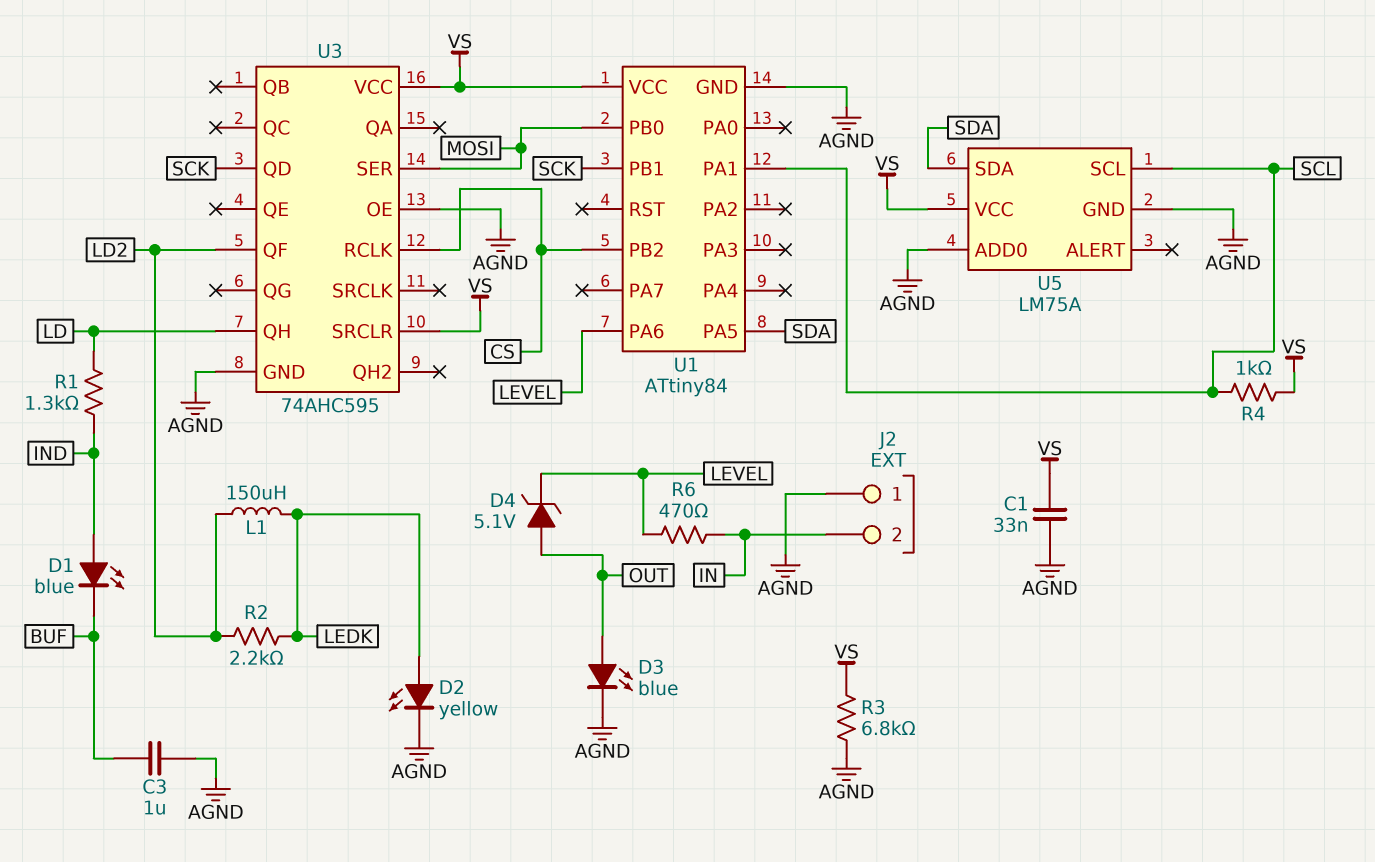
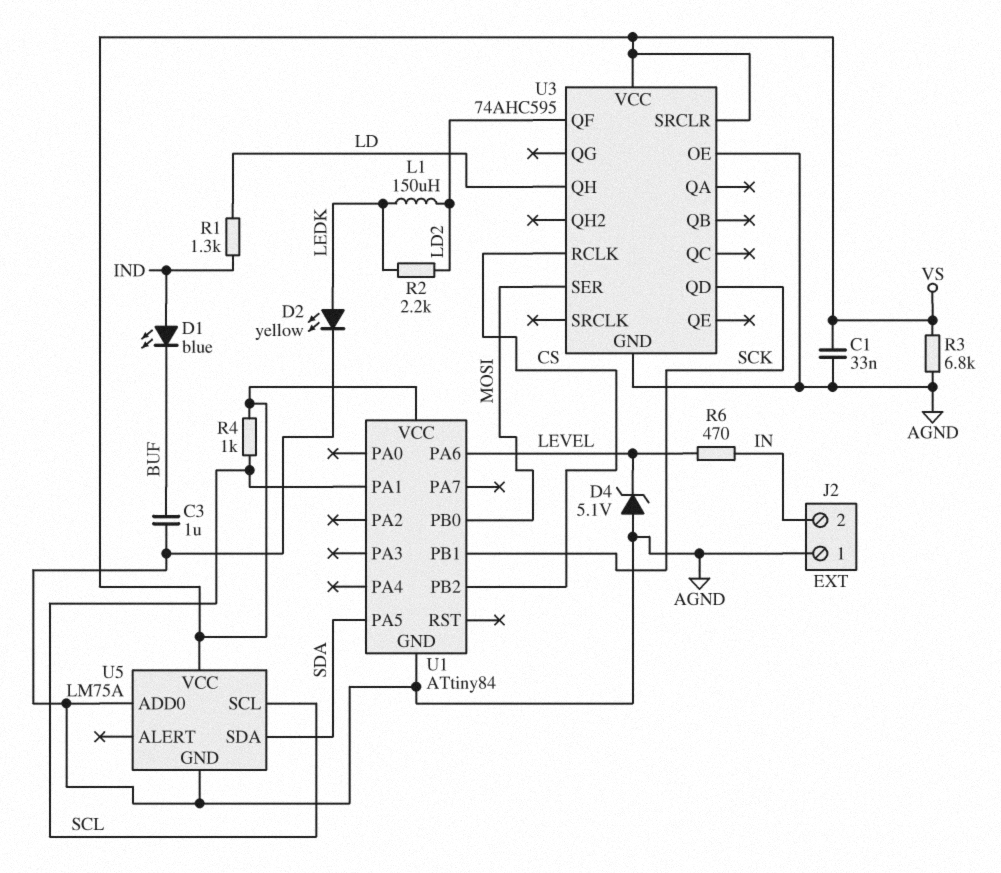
D3: LED blue (A OUT, K AGND) -> none
D4: zener 5.1V (A OUT, K LEVEL) -> zener 5.1V (A AGND, K LEVEL)

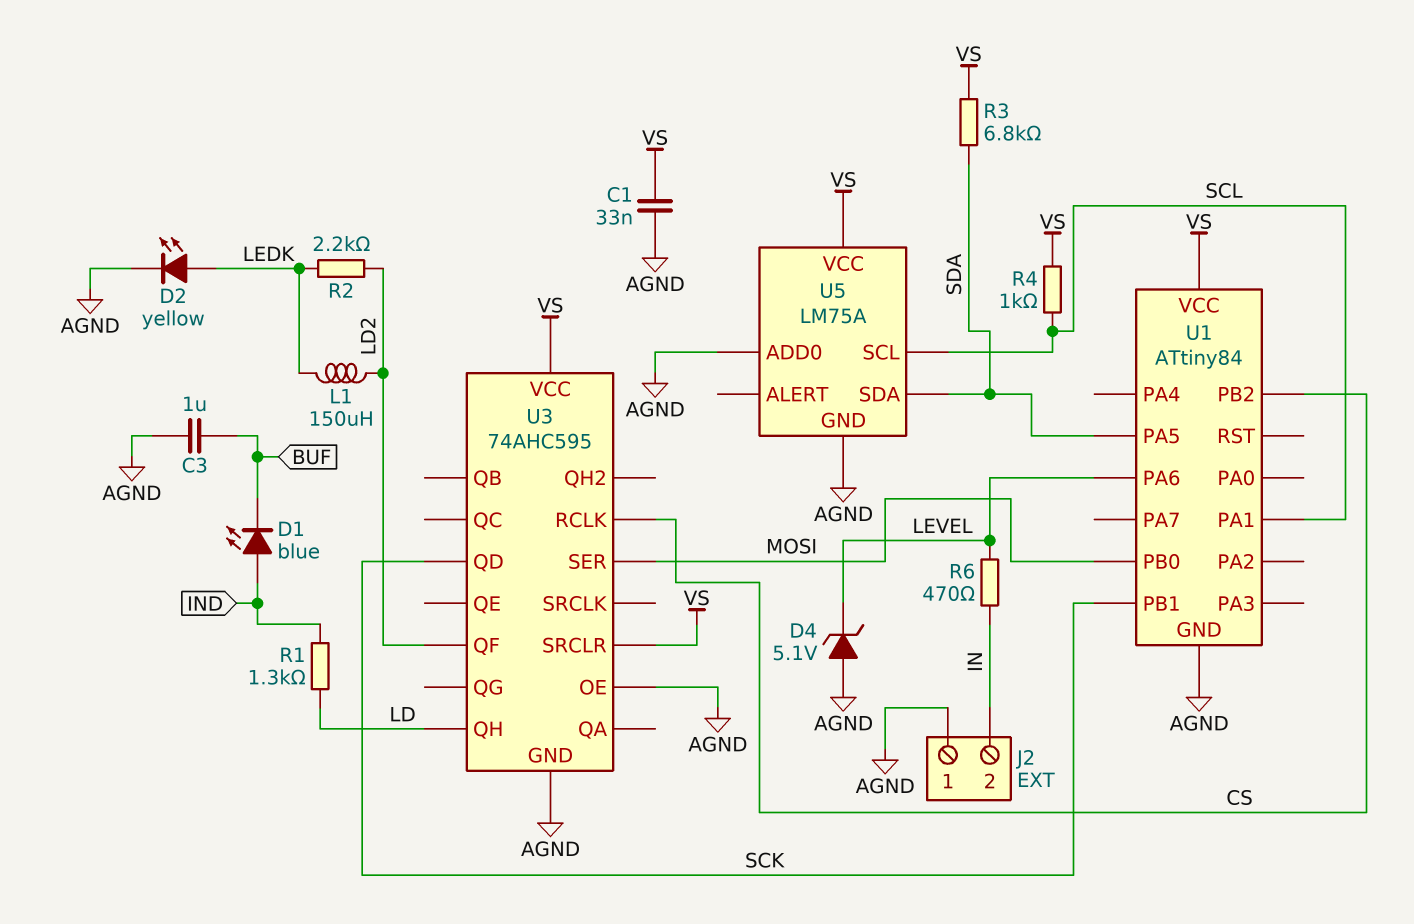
R3: 6.8k (AGND, VS) -> 6.8k (SDA, VS)

